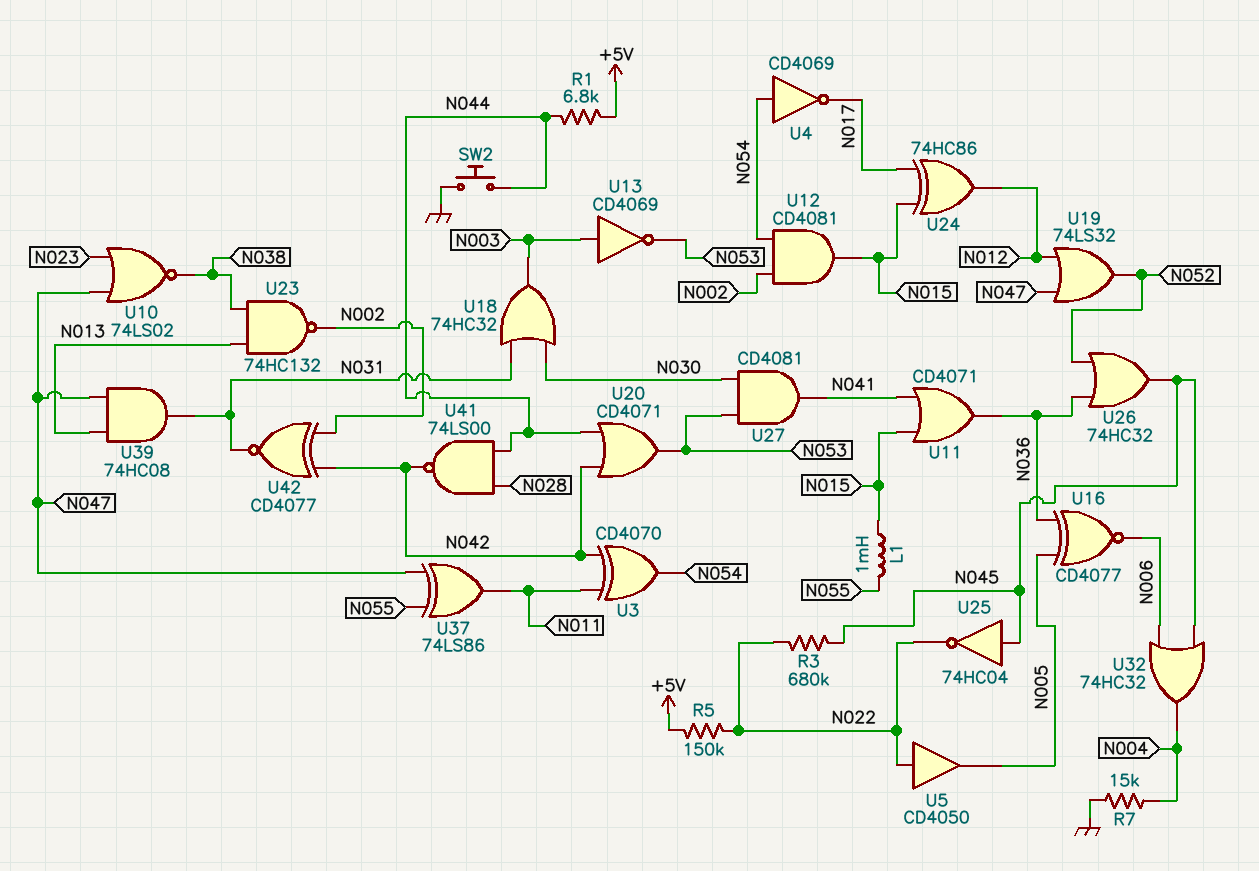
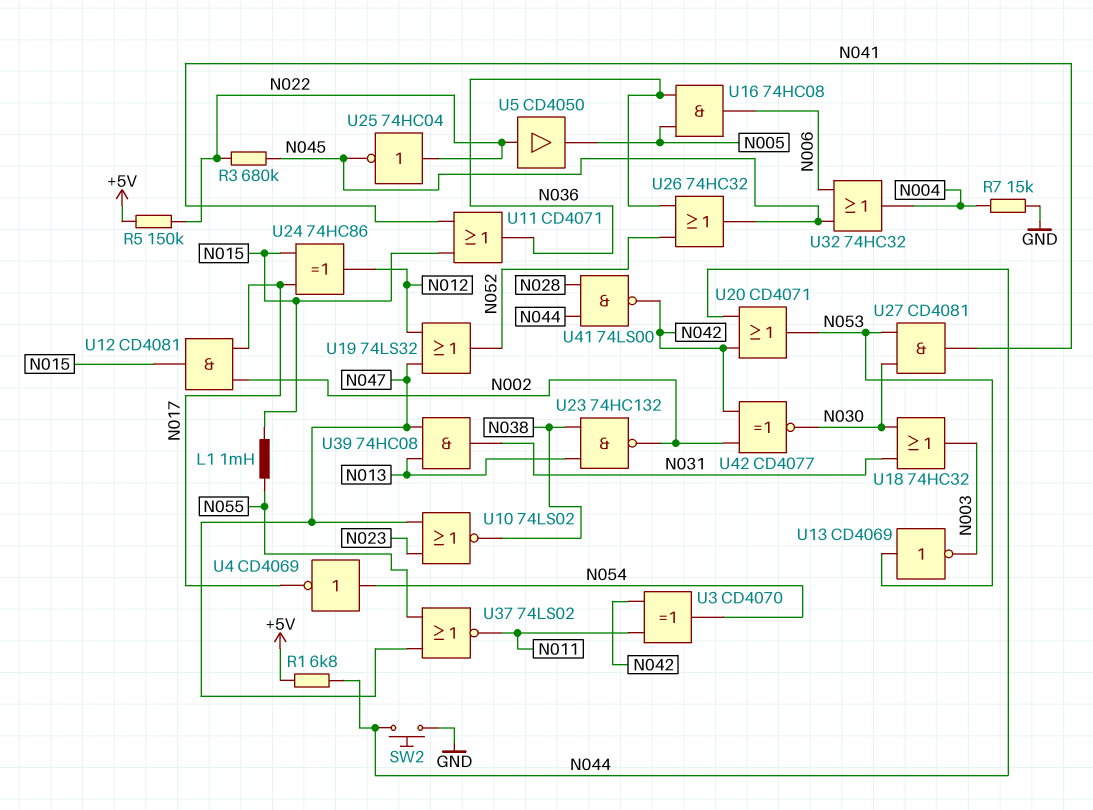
U12: AND CD4081 (in N002, in N054, out N015) -> AND CD4081 (in N002, in N017, out N015)
U13: NOT CD4069 (in N003, out N053) -> NOT CD4069 (in N053, out N003)
U16: XNOR CD4077 (in N005, in N036, out N006) -> AND 74HC08 (in N005, in N036, out N006)
U25: NOT 74HC04 (in N045, out N022) -> NOT 74HC04 (in N022, out N045)
U37: XOR 74LS86 (in N047, in N055, out N011) -> NOR 74LS02 (in N047, in N055, out N011)
U42: XNOR CD4077 (in N002, in N042, out N031) -> XNOR CD4077 (in N002, in N042, out N030)

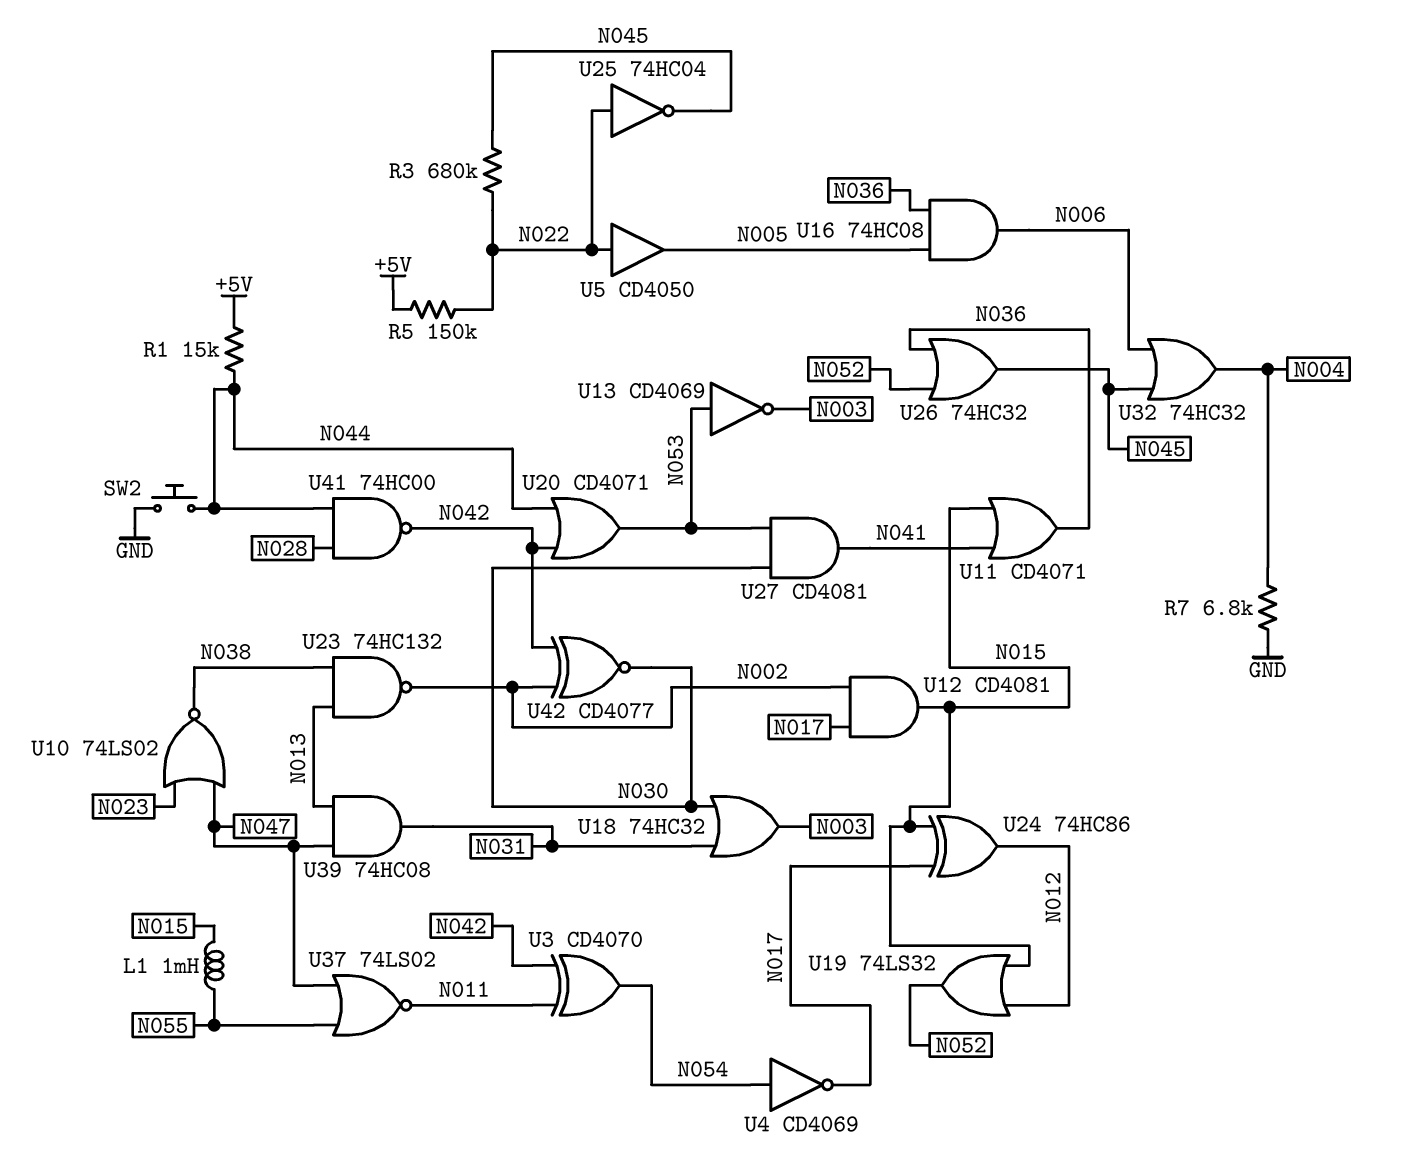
R1: 6.8k (+5V, N044) -> 15k (+5V, N044)
R7: 15k (GND, N004) -> 6.8k (GND, N004)
U19: OR 74LS32 (in N012, in N047, out N052) -> OR 74LS32 (in N012, in N015, out N052)
U41: NAND 74LS00 (in N028, in N044, out N042) -> NAND 74HC00 (in N028, in N044, out N042)

